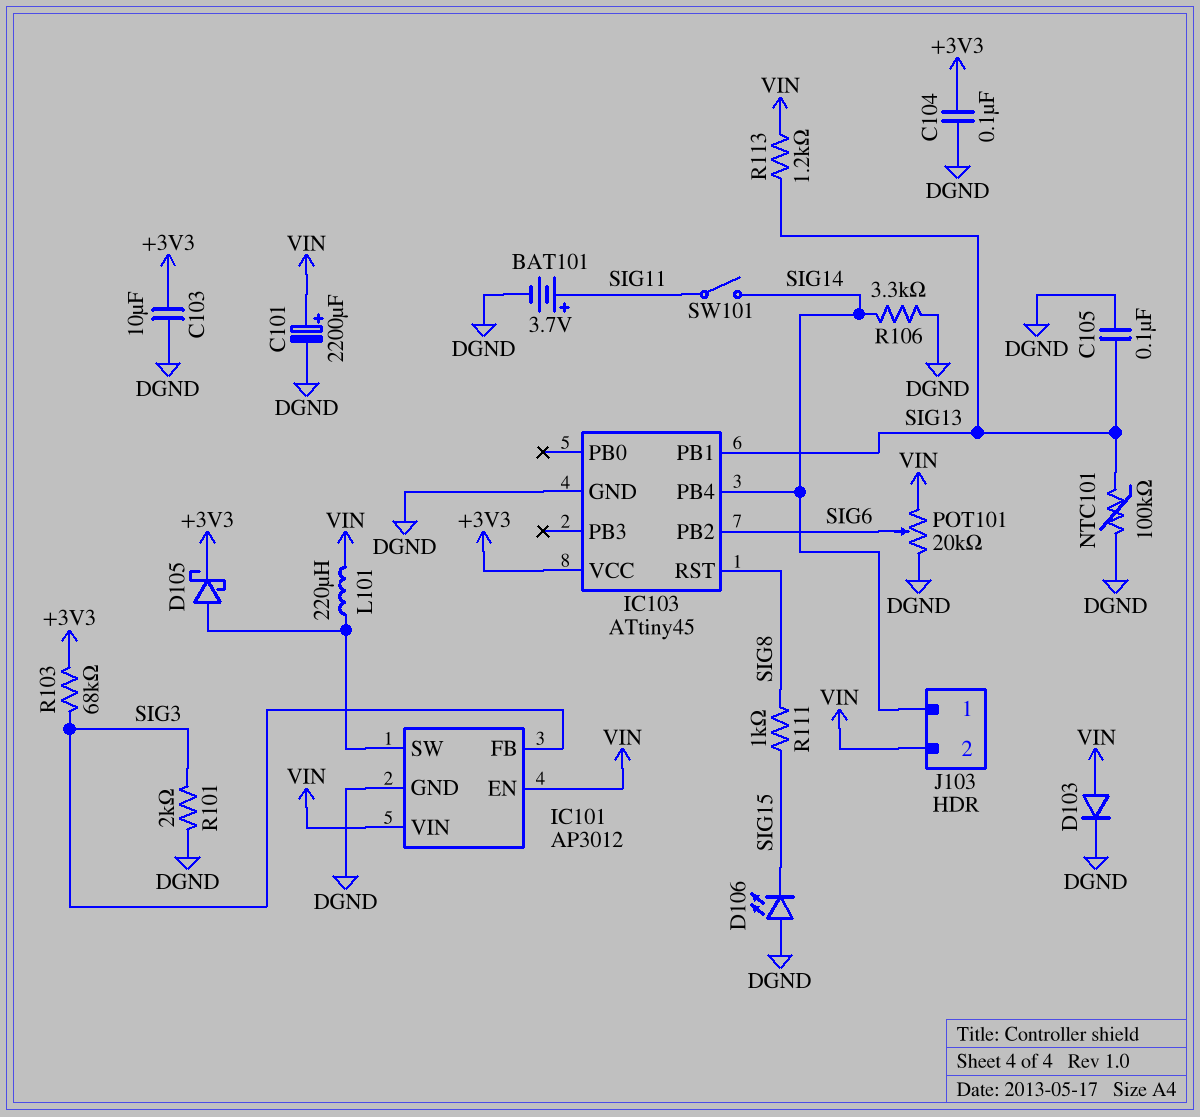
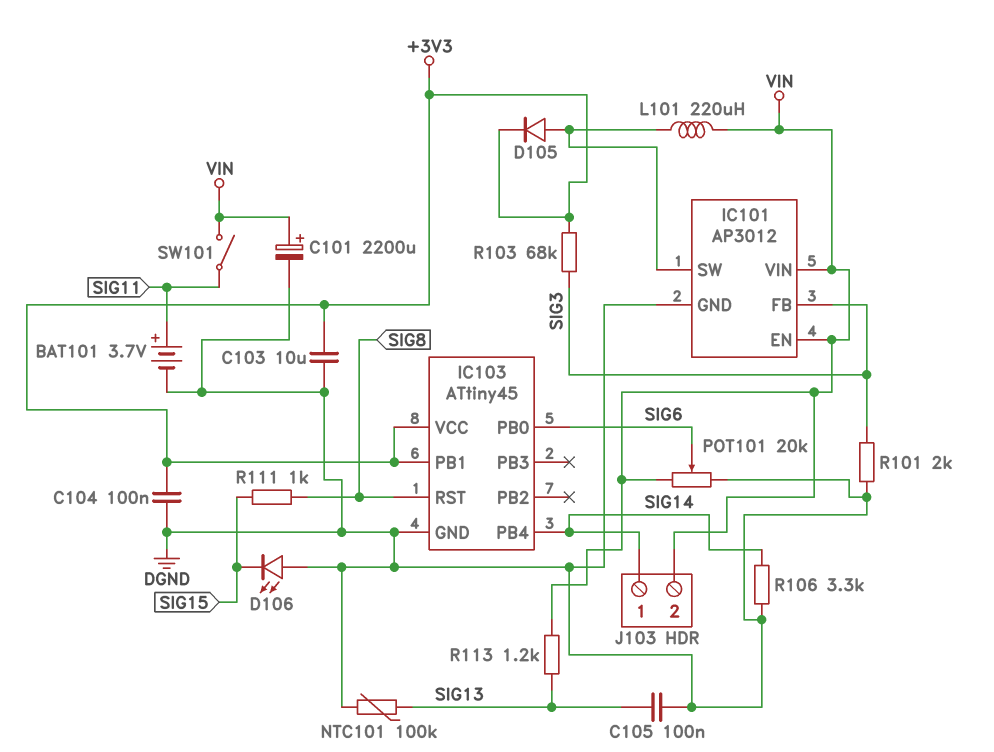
D103: diode (A VIN, K DGND) -> none
D105: schottky (A IC101/SW, K +3V3) -> diode (A IC101/SW, K +3V3)
IC103 pin PB0: none -> SIG6
IC103 pin PB1: SIG13 -> +3V3
IC103 pin PB2: SIG6 -> none
SW101: switch (SIG11, SIG14) -> switch (SIG11, VIN)

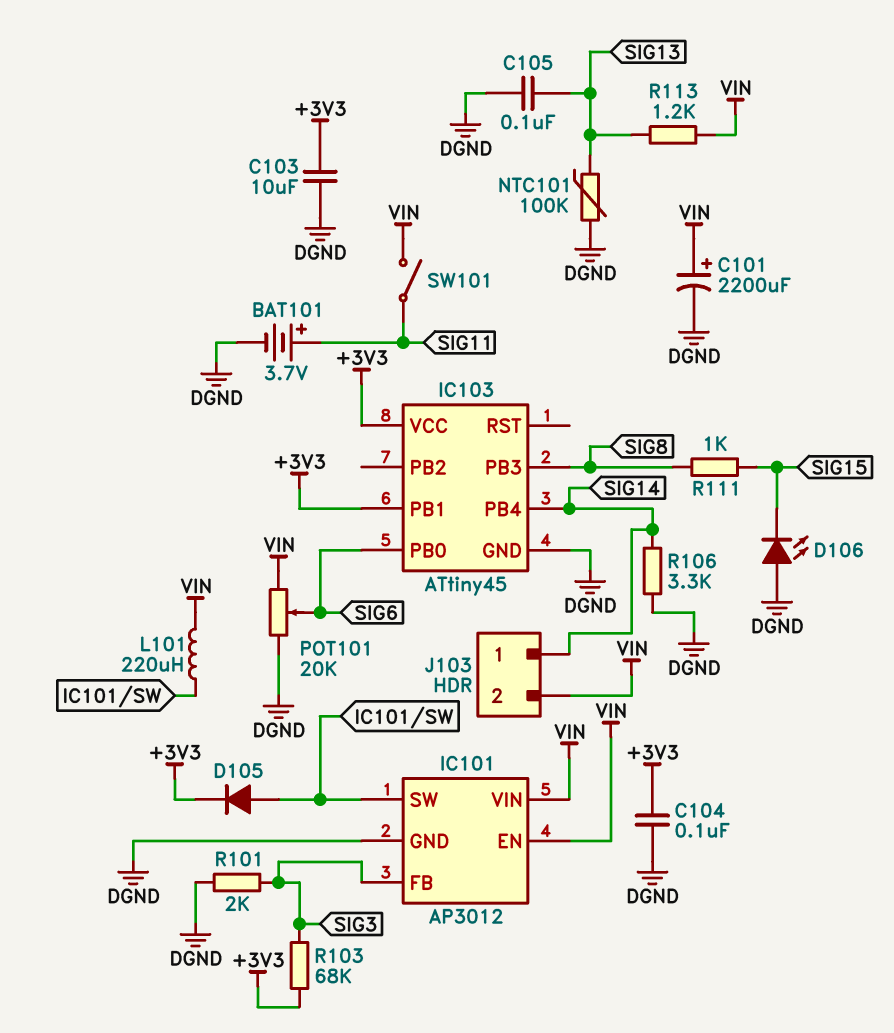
IC103 pin PB3: none -> SIG8
IC103 pin RST: SIG8 -> none

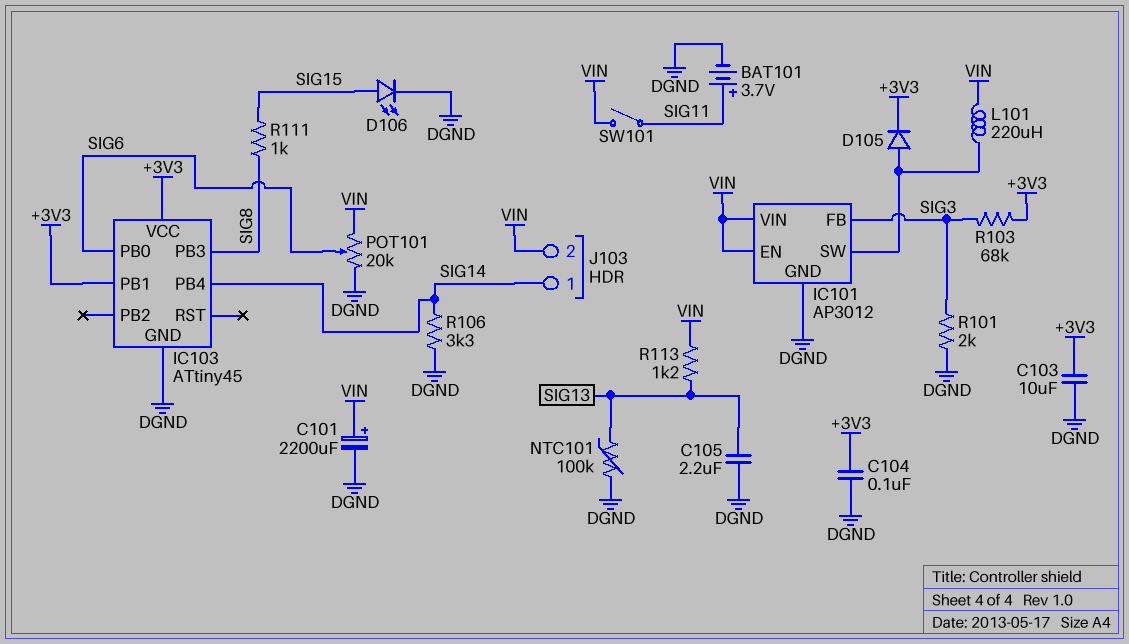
C105: 100nF (DGND, SIG13) -> 2.2uF (DGND, SIG13)
D106: LED (A DGND, K SIG15) -> LED (A SIG15, K DGND)

